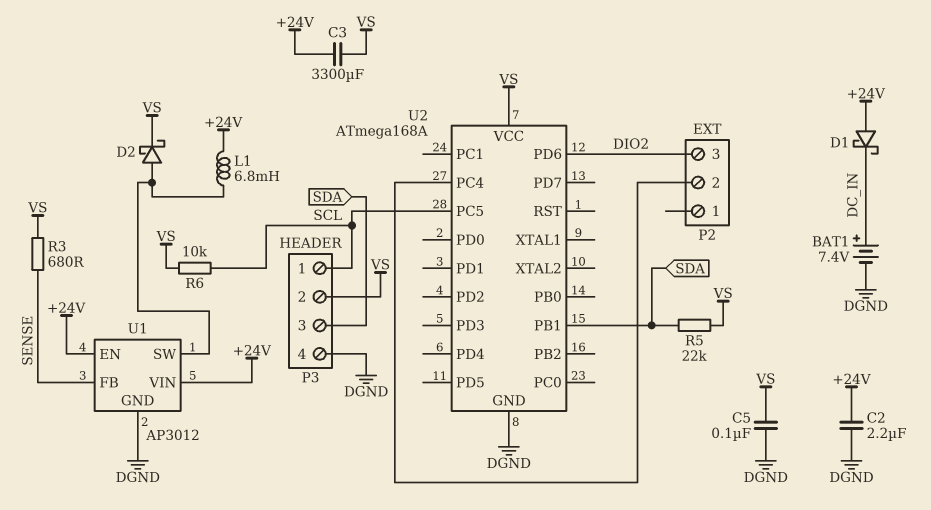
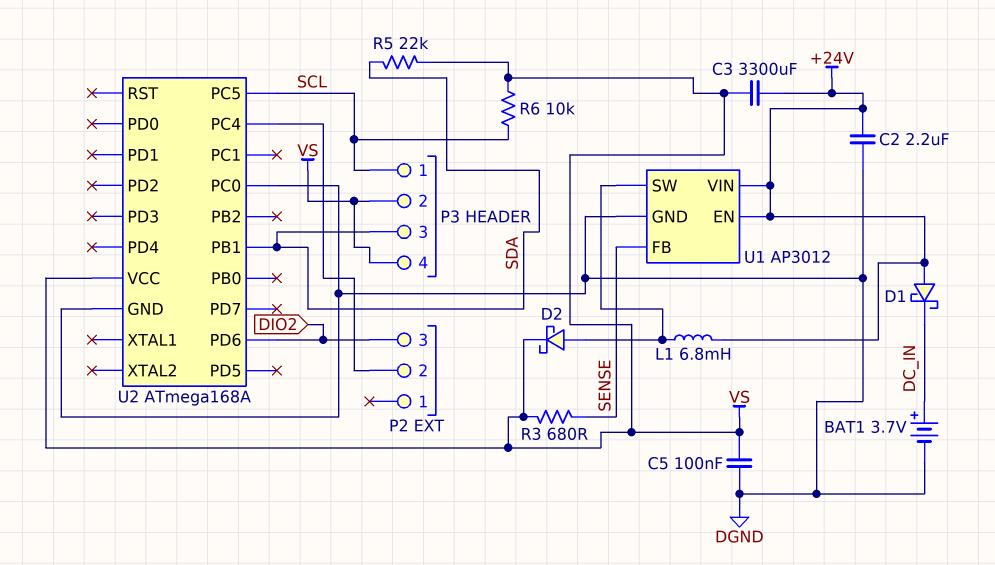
BAT1: 7.4V (plus DC_IN, minus DGND) -> 3.7V (plus DC_IN, minus DGND)
P3 pin 4: DGND -> VS
U2 pin PC0: none -> DGND

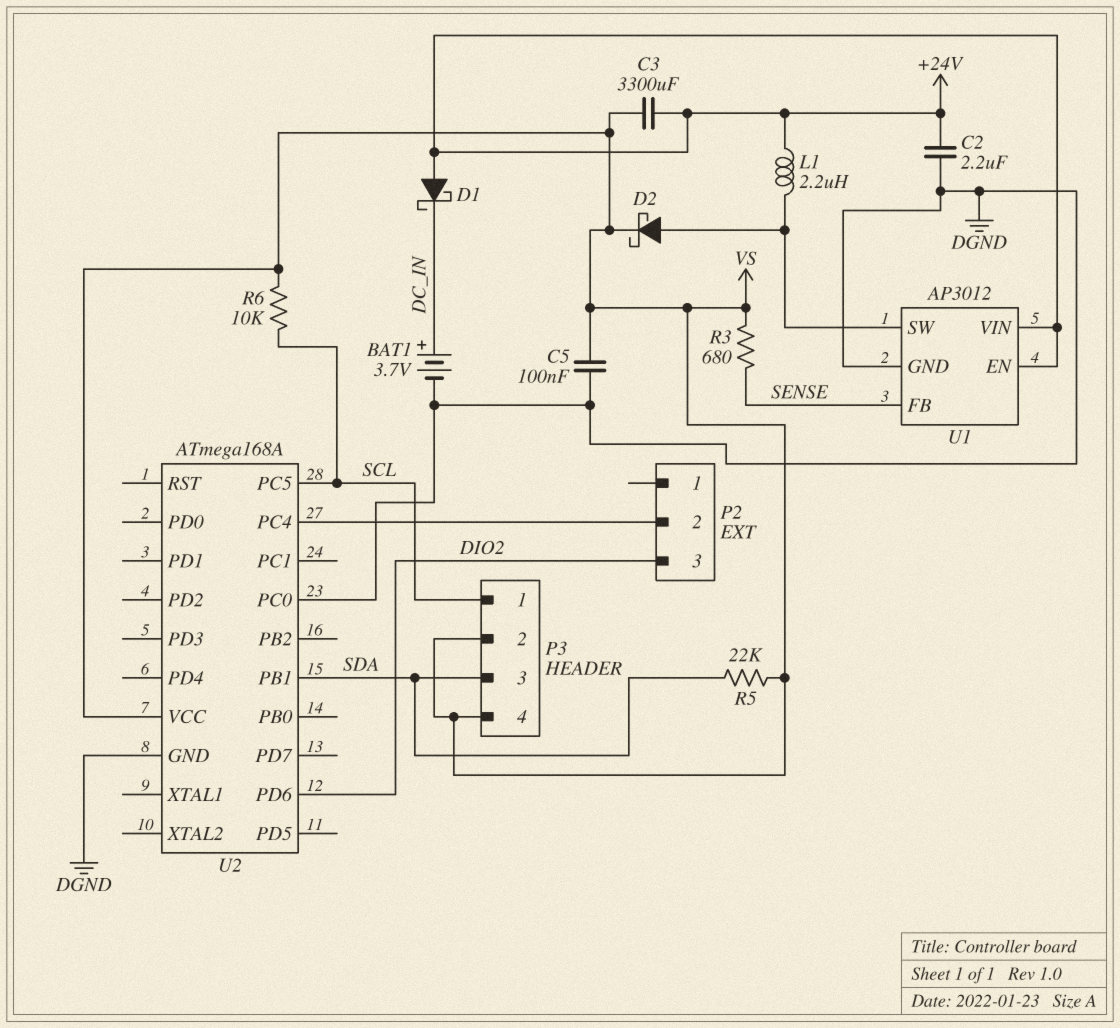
L1: 6.8mH (+24V, U1/SW) -> 2.2uH (+24V, U1/SW)

